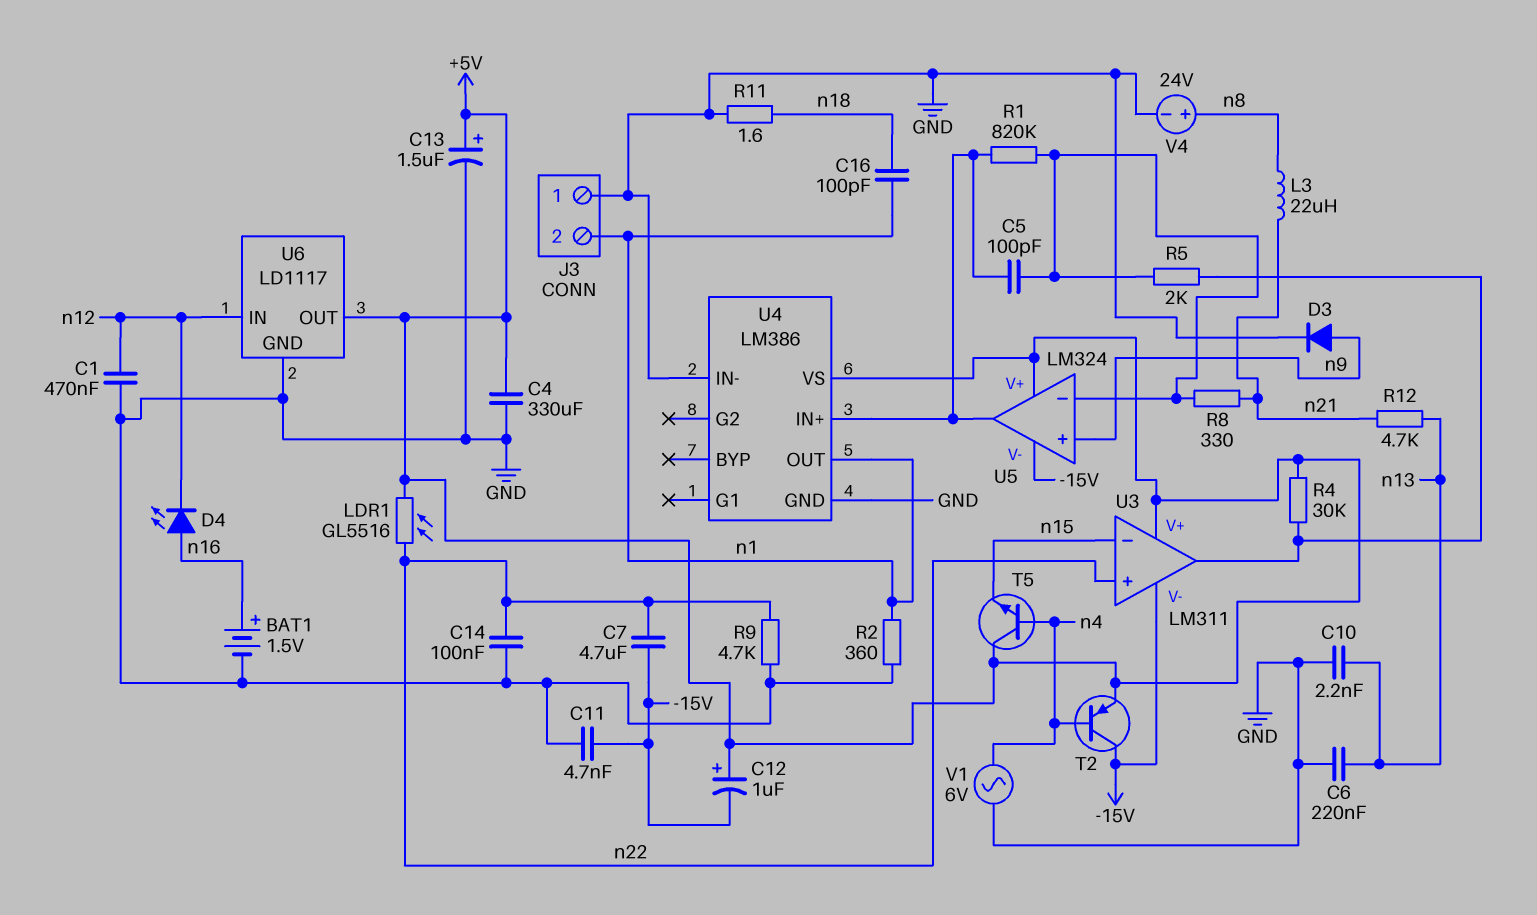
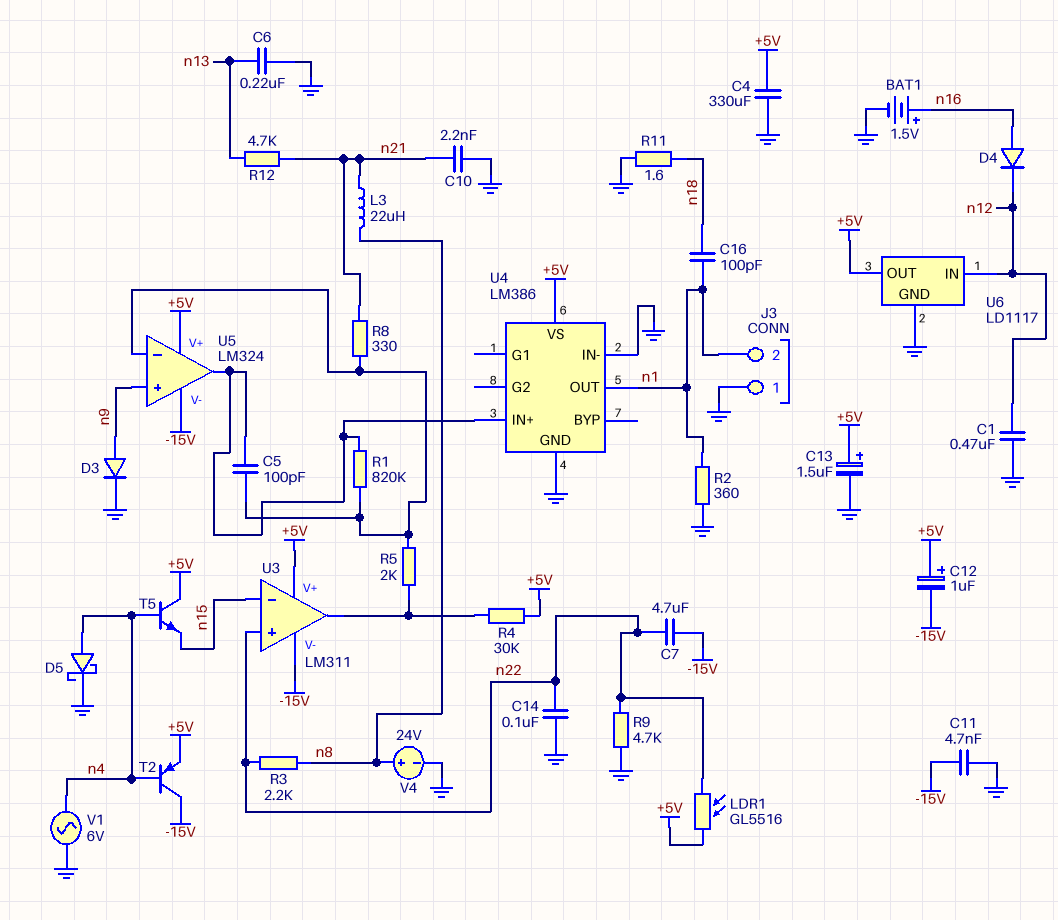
C10: 2.2nF (GND, n13) -> 2.2nF (GND, n21)
D4: LED (A n16, K n12) -> diode (A n16, K n12)
D5: none -> schottky (A n4, K GND)
R3: none -> 2.2k (n8, n22)

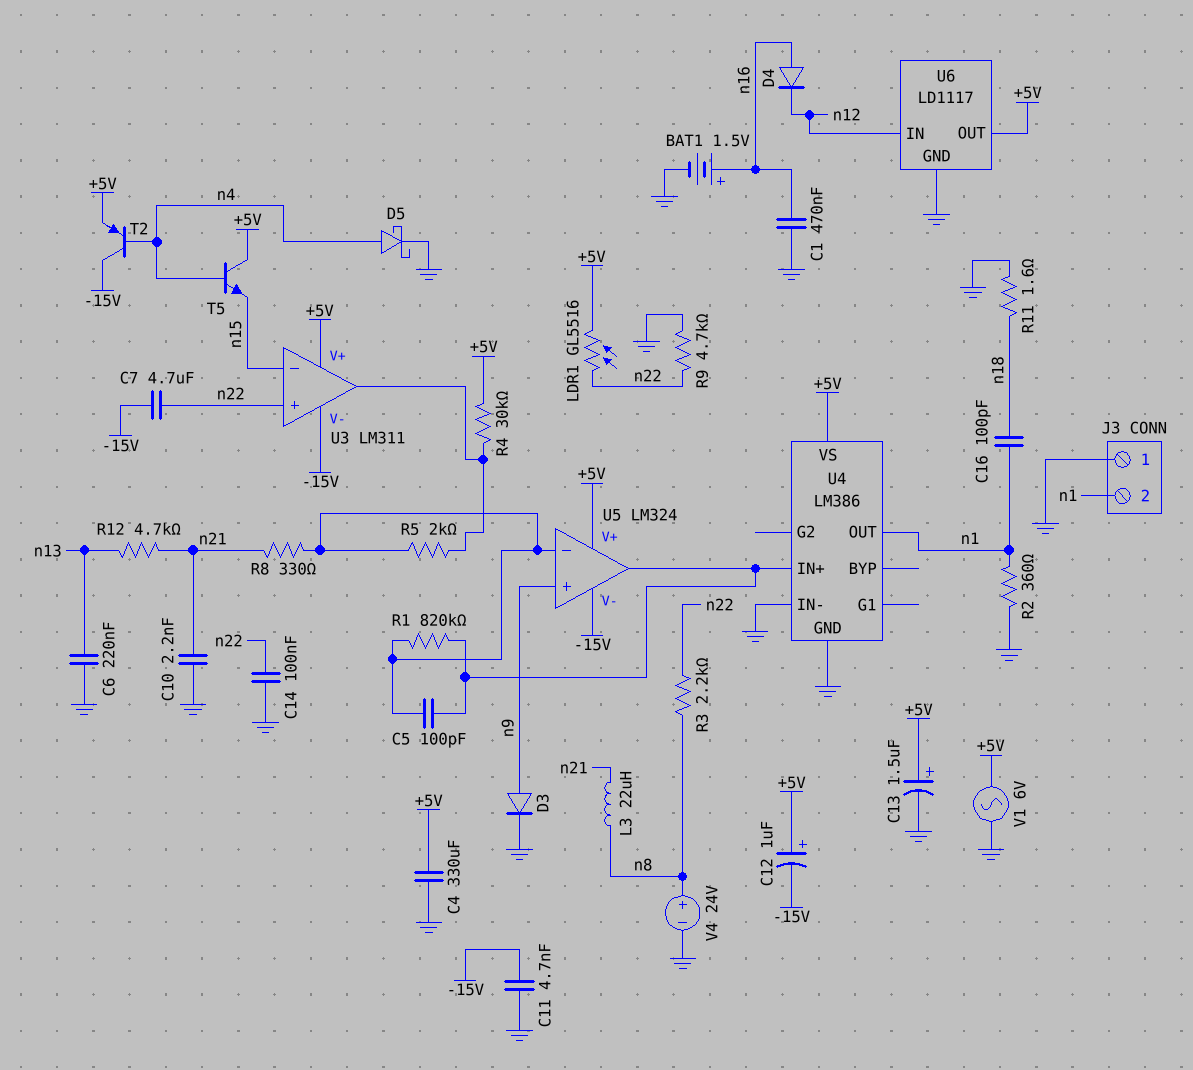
C1: 470nF (GND, n12) -> 470nF (GND, n16)
V1: AC 6V (GND, n4) -> AC 6V (+5V, GND)

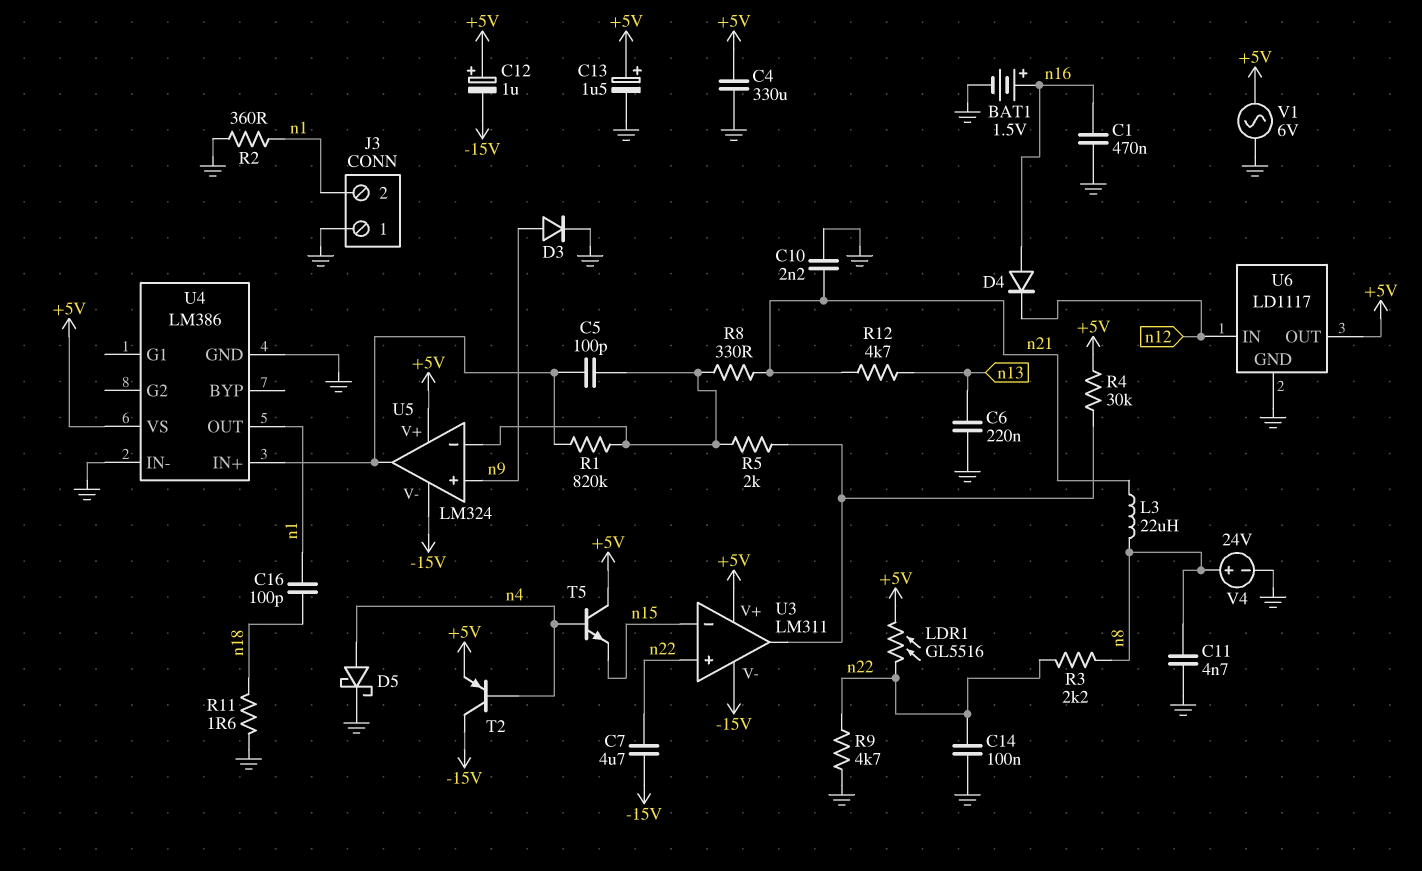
C11: 4.7nF (-15V, GND) -> 4.7nF (GND, n8)

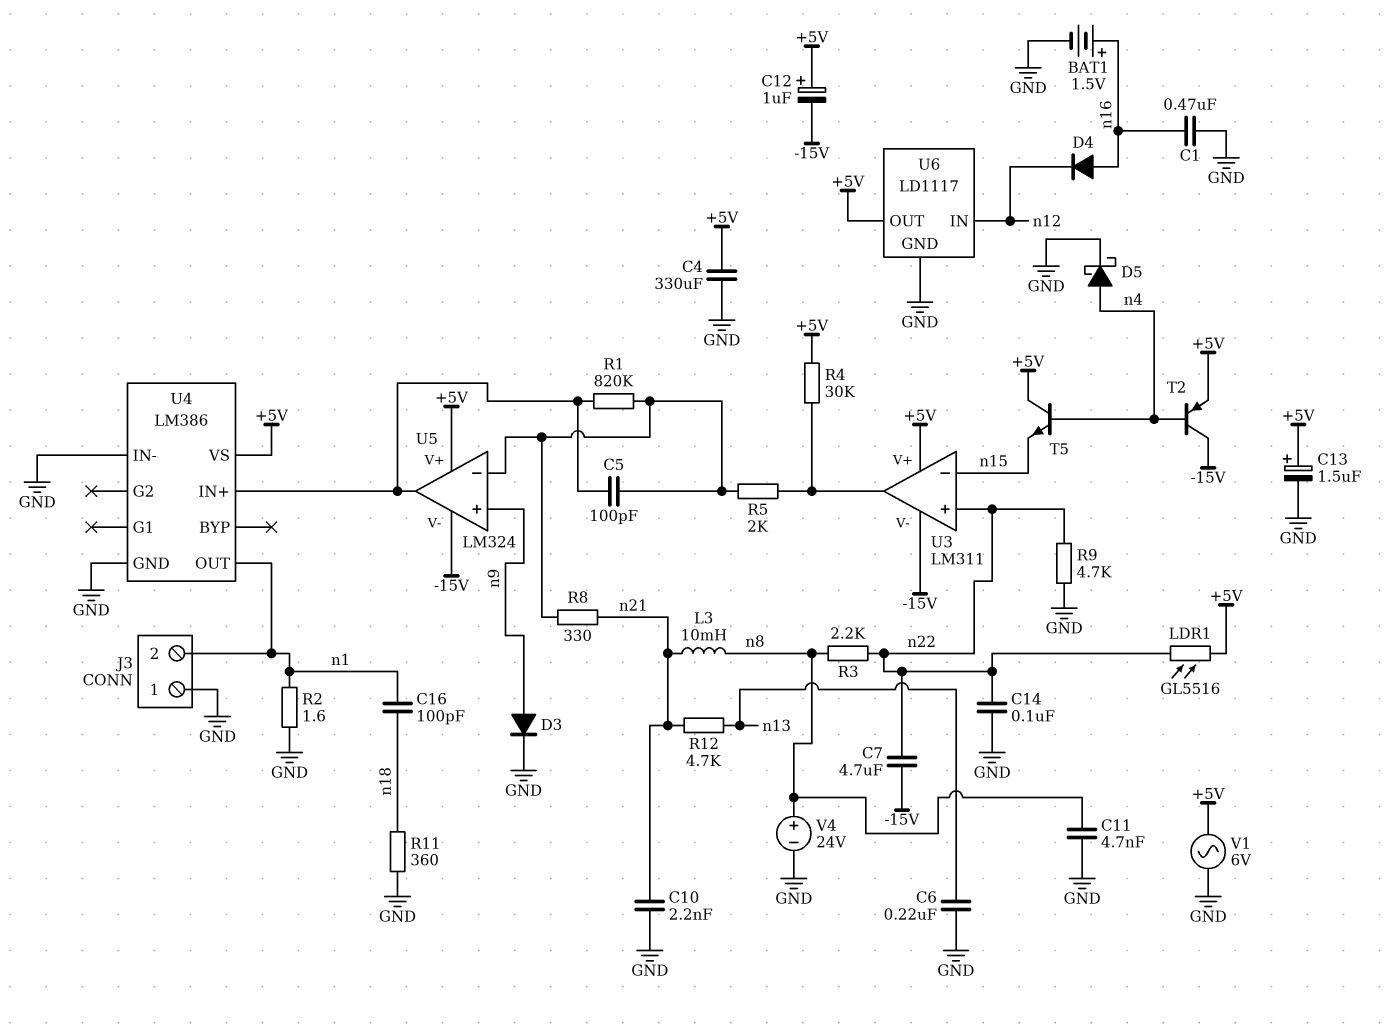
L3: 22uH (n8, n21) -> 10mH (n8, n21)
R2: 360 (GND, n1) -> 1.6 (GND, n1)
R11: 1.6 (GND, n18) -> 360 (GND, n18)

